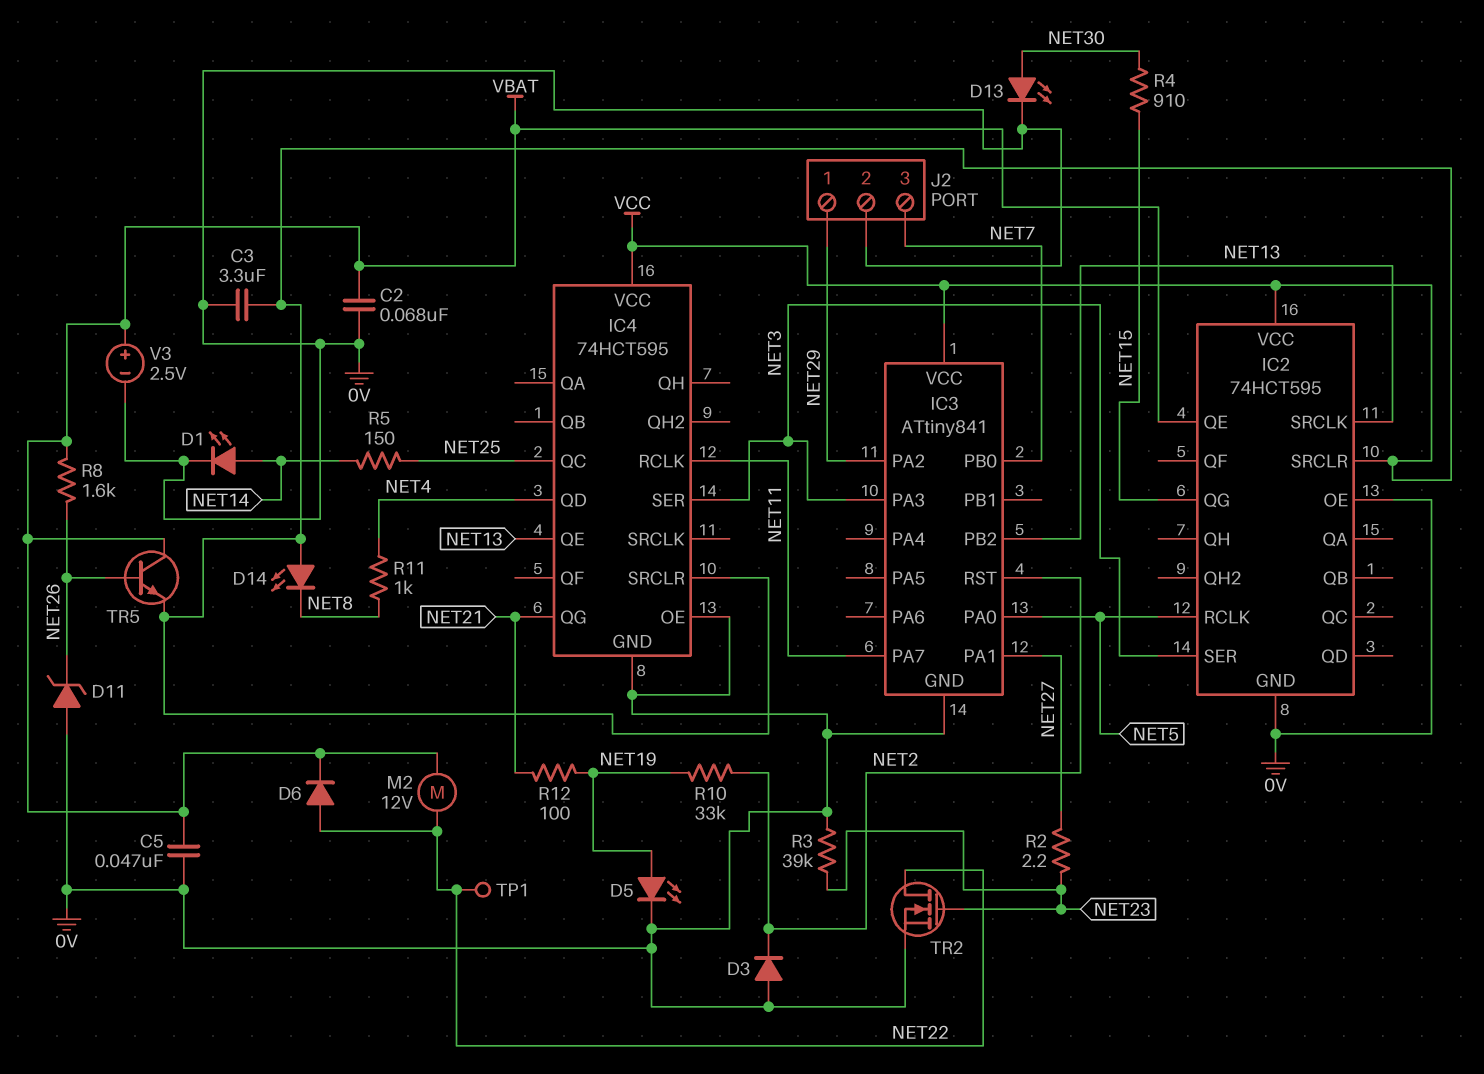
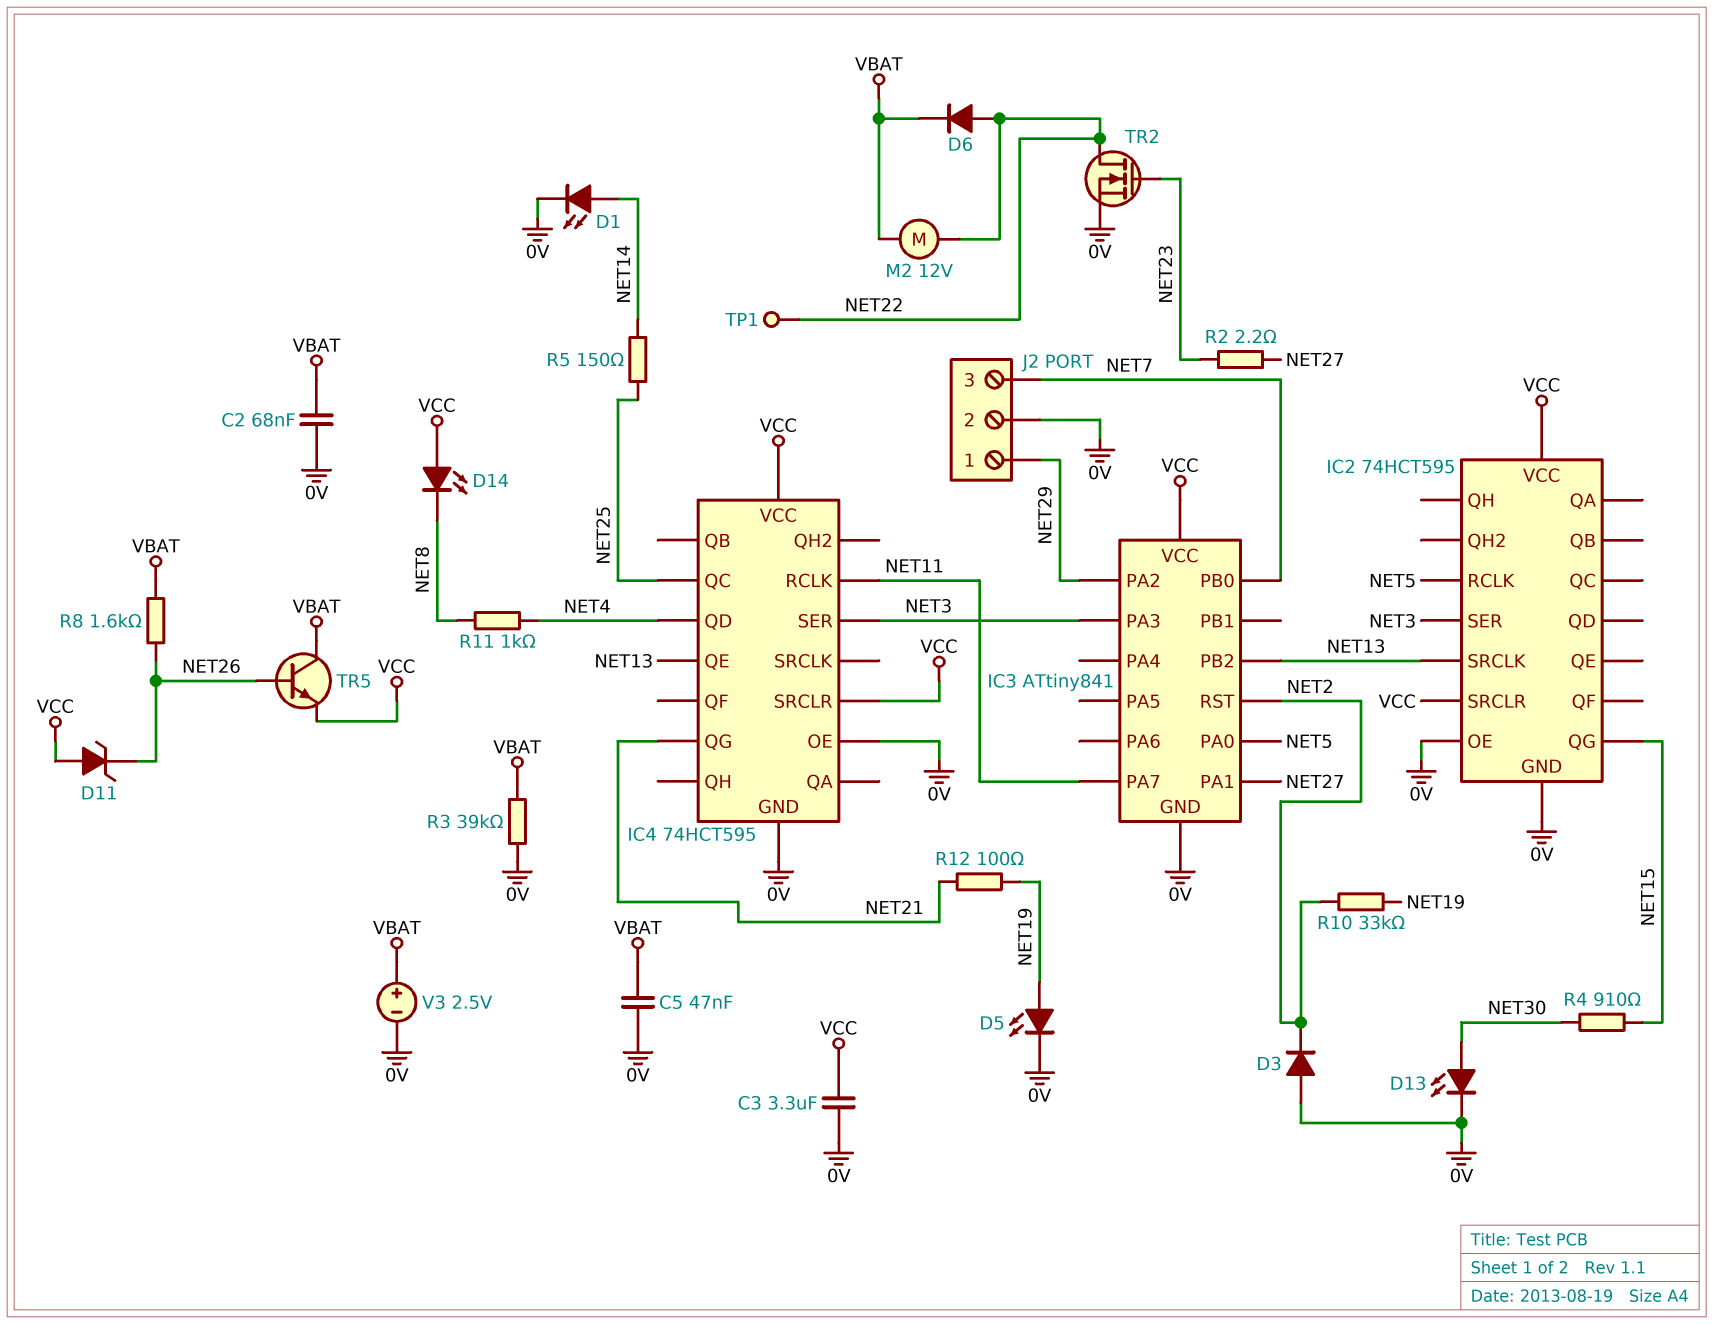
D11: zener (A 0V, K NET26) -> zener (A VCC, K NET26)
IC2 pin QE: VBAT -> none
R3: 39k (0V, NET23) -> 39k (0V, VBAT)

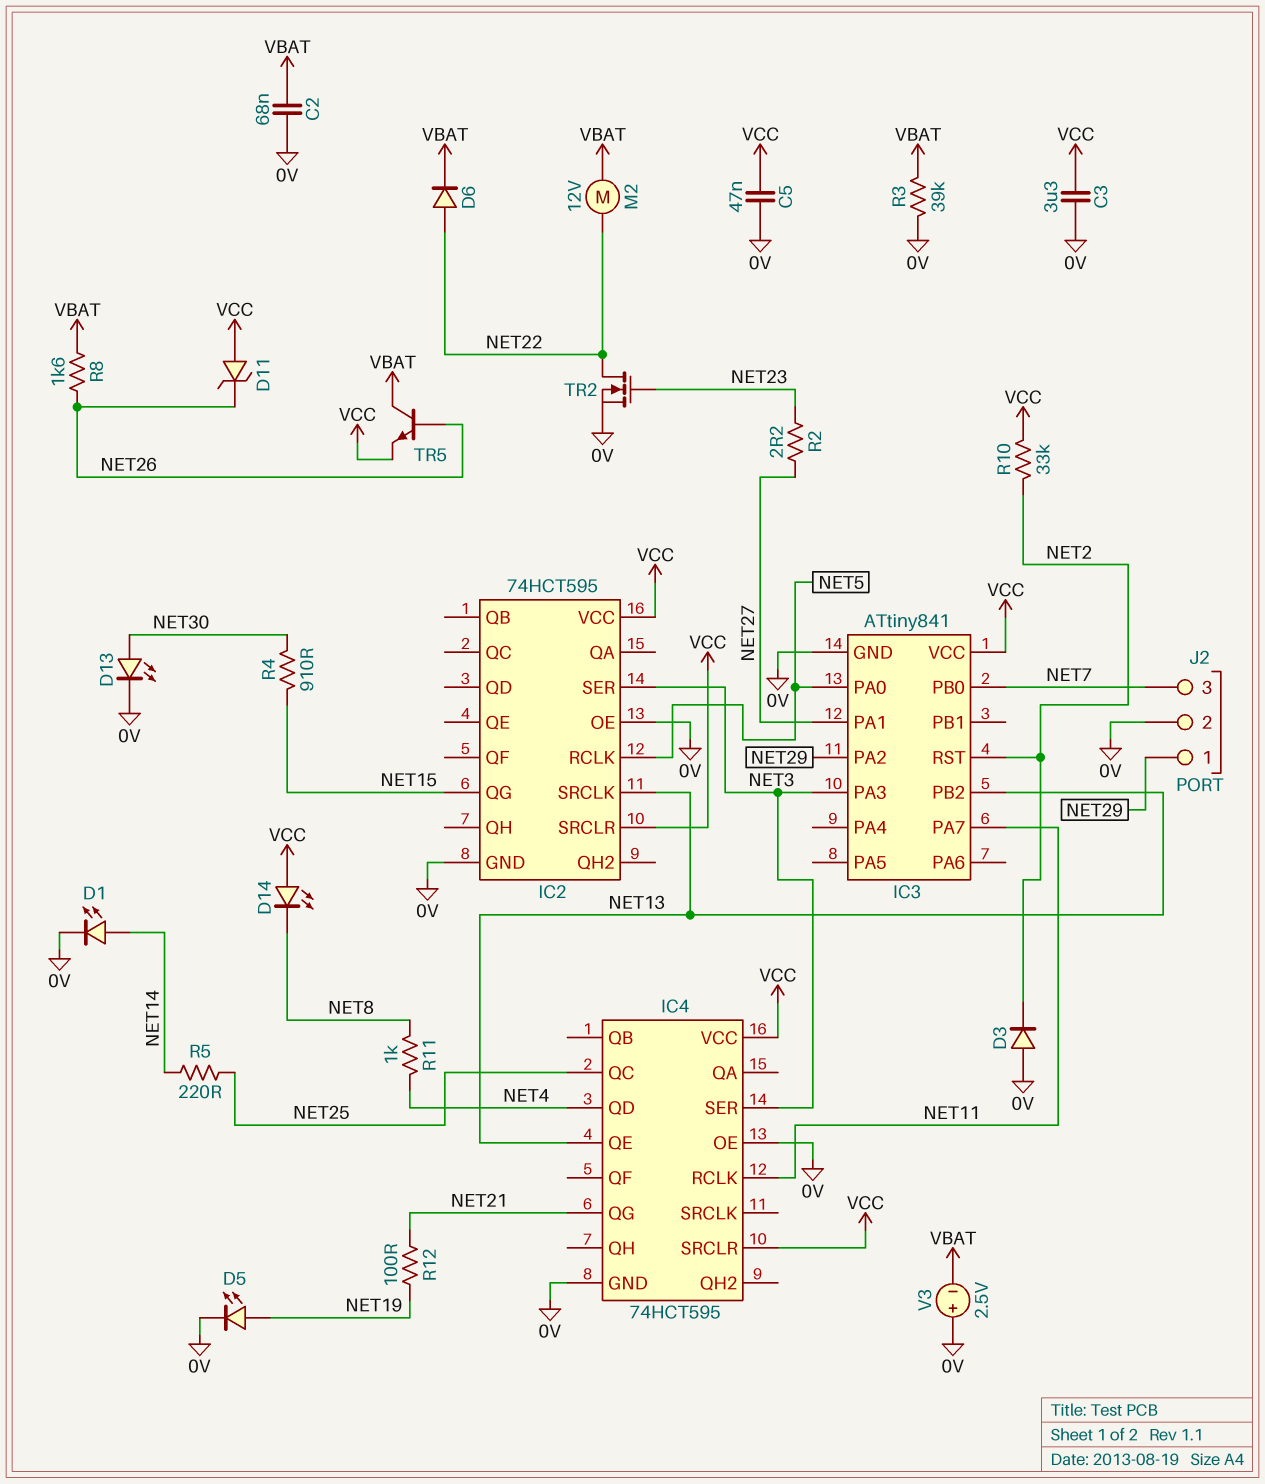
C5: 47nF (0V, VBAT) -> 47nF (0V, VCC)
R5: 150 (NET14, NET25) -> 220 (NET14, NET25)
R10: 33k (NET2, NET19) -> 33k (NET2, VCC)
TP1: test point (NET22) -> none
V3: 2.5V (plus VBAT, minus 0V) -> 2.5V (plus 0V, minus VBAT)

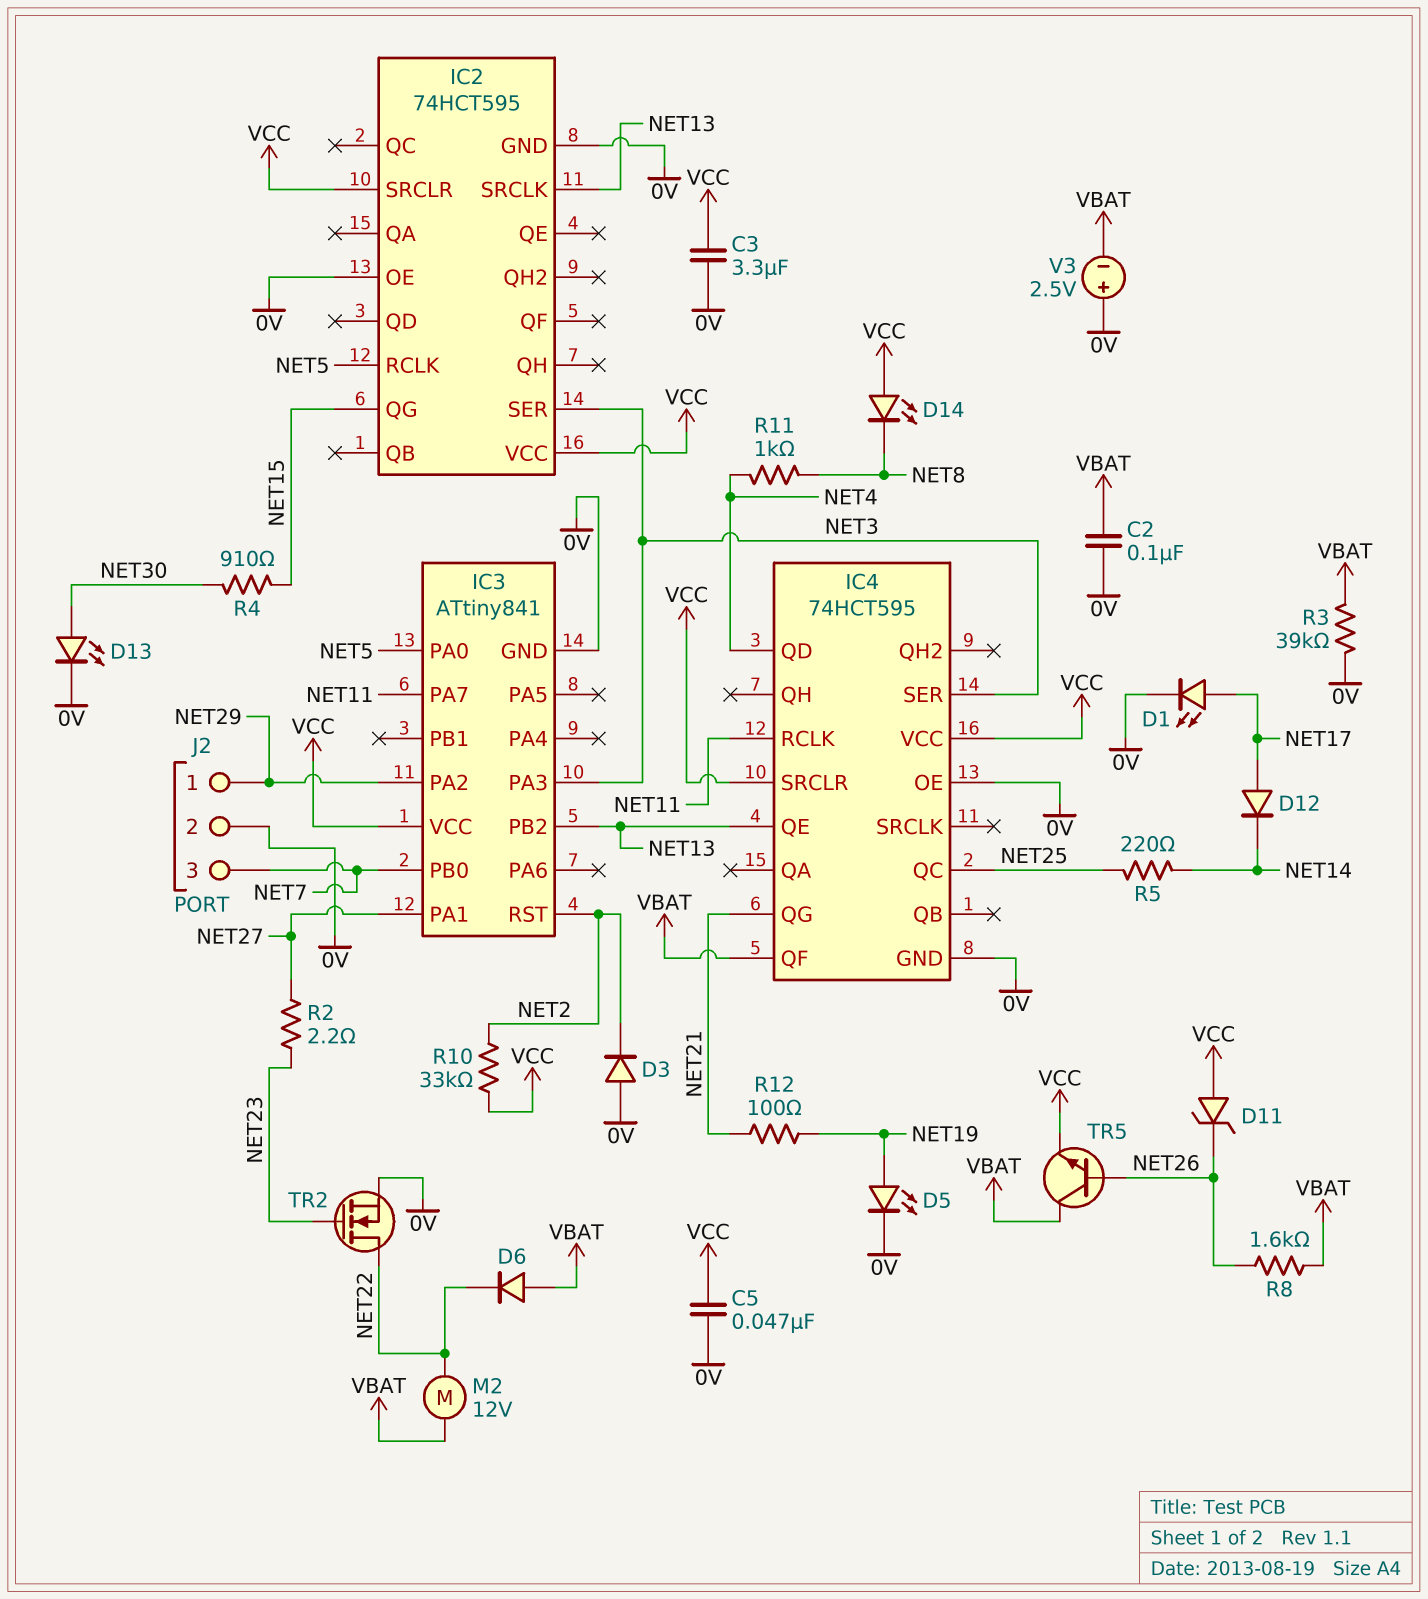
C2: 68nF (0V, VBAT) -> 100nF (0V, VBAT)
D1: LED (A NET14, K 0V) -> LED (A NET17, K 0V)
D6: diode (A NET22, K VBAT) -> diode (A VBAT, K NET22)
D12: none -> diode (A NET17, K NET14)
IC4 pin QF: none -> VBAT

